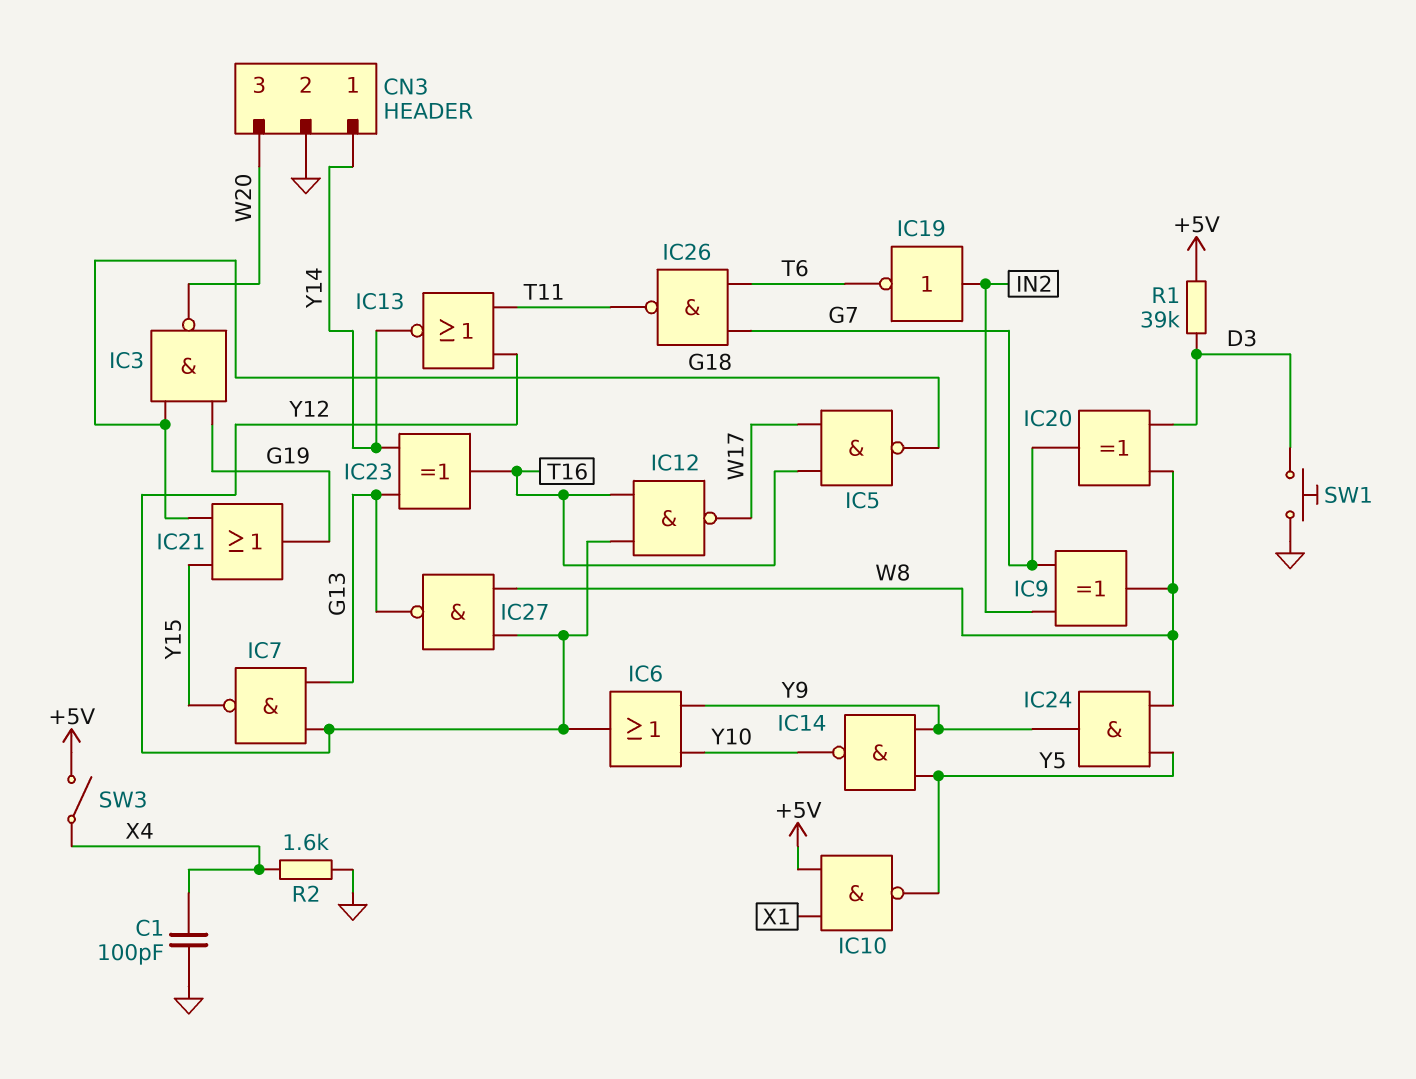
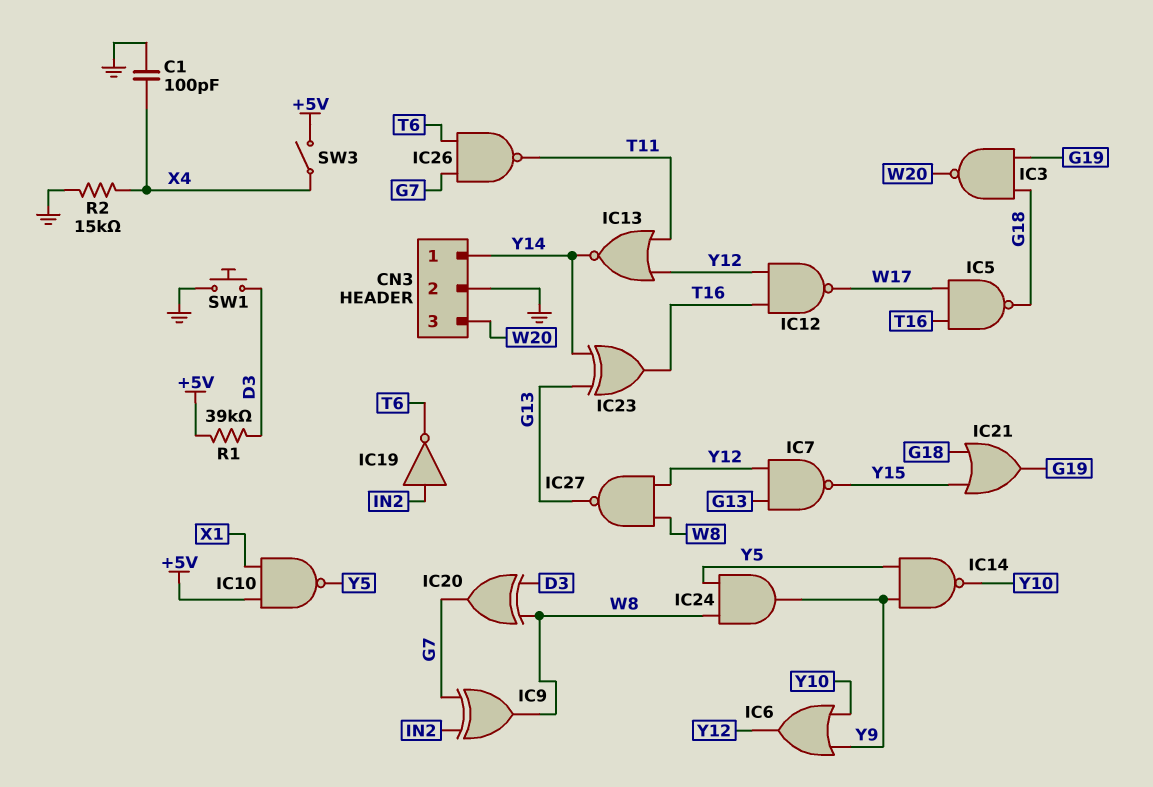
R2: 1.6k (GND, X4) -> 15k (GND, X4)

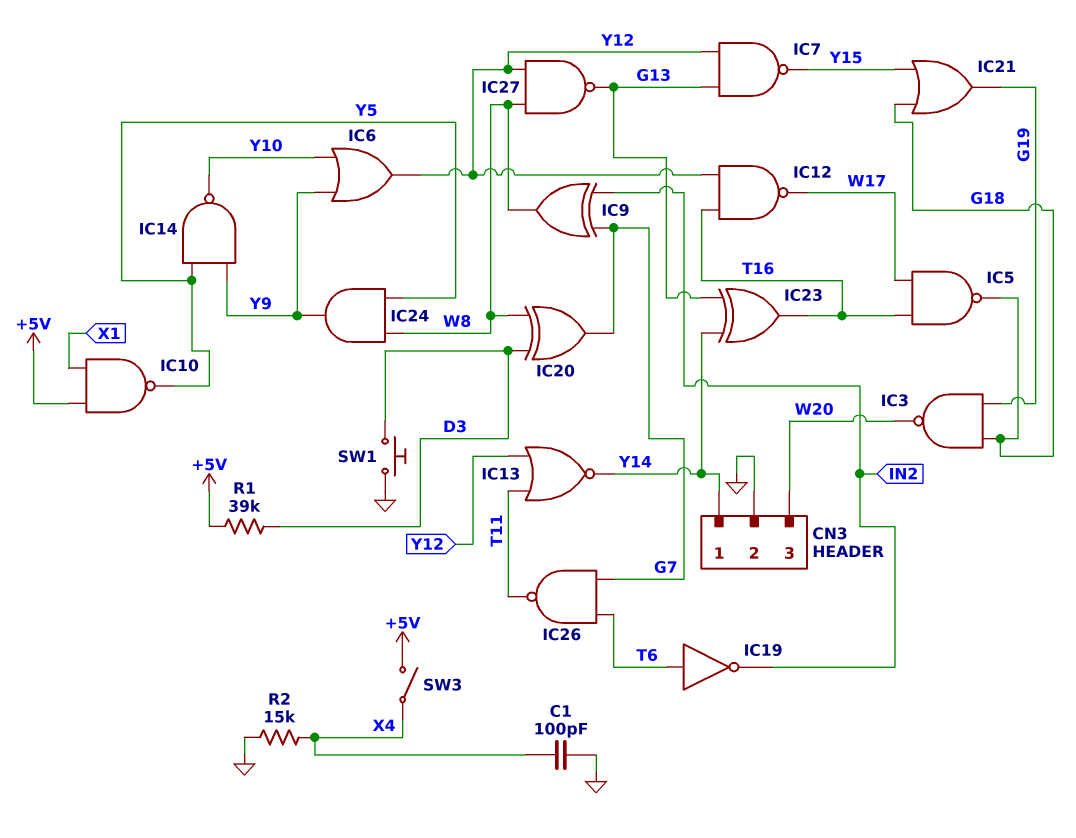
IC19: NOT (in IN2, out T6) -> NOT (in T6, out IN2)

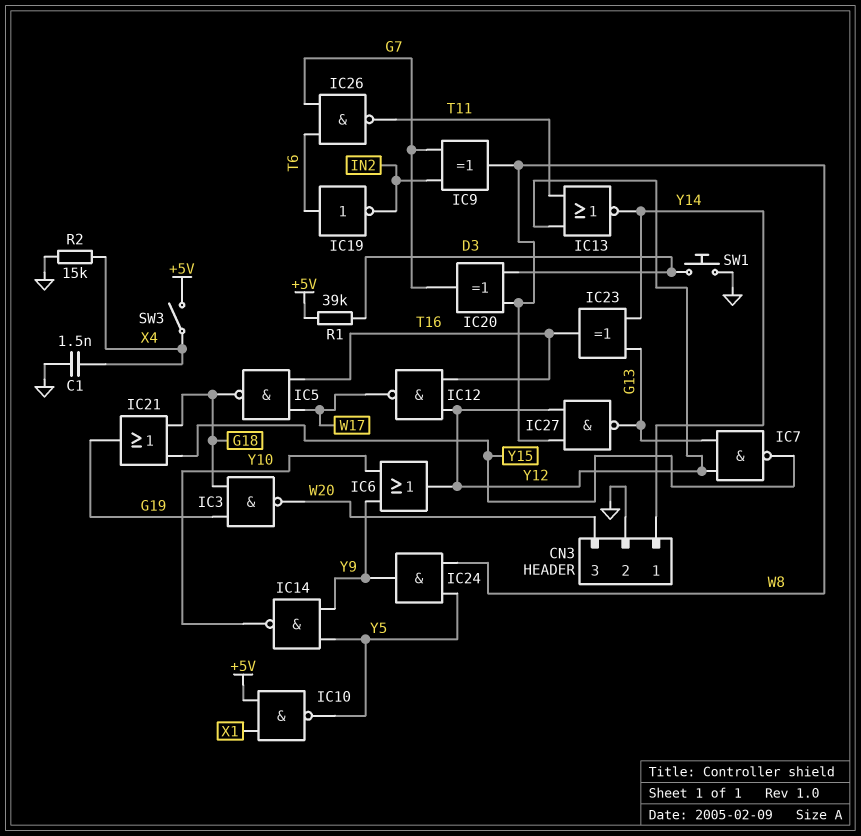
C1: 100pF (GND, X4) -> 1.5nF (GND, X4)

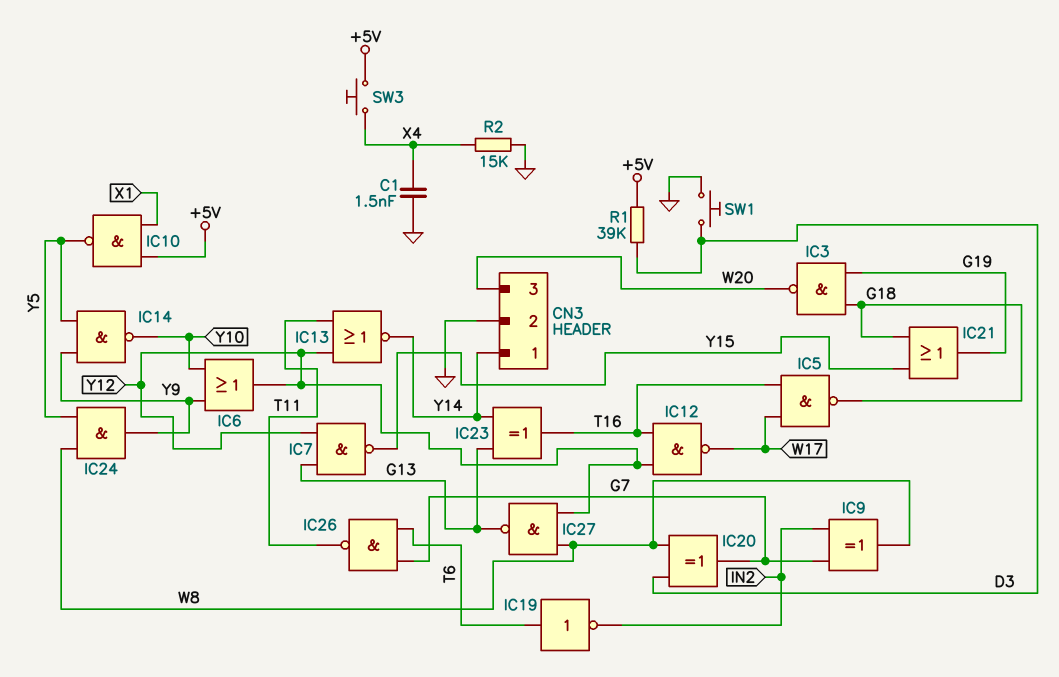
SW3: switch (+5V, X4) -> button (+5V, X4)

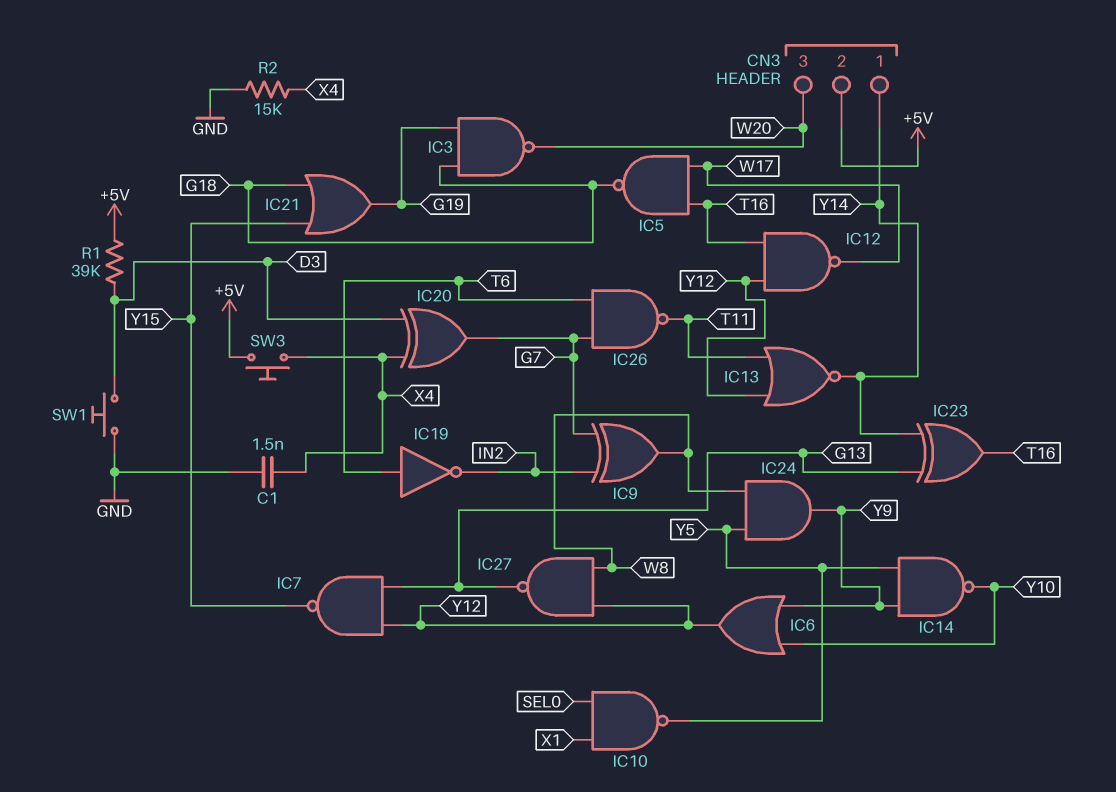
CN3 pin 2: GND -> +5V
IC10: NAND (in +5V, in X1, out Y5) -> NAND (in SEL0, in X1, out Y5)
IC20: XOR (in D3, in W8, out G7) -> XOR (in D3, in X4, out G7)

